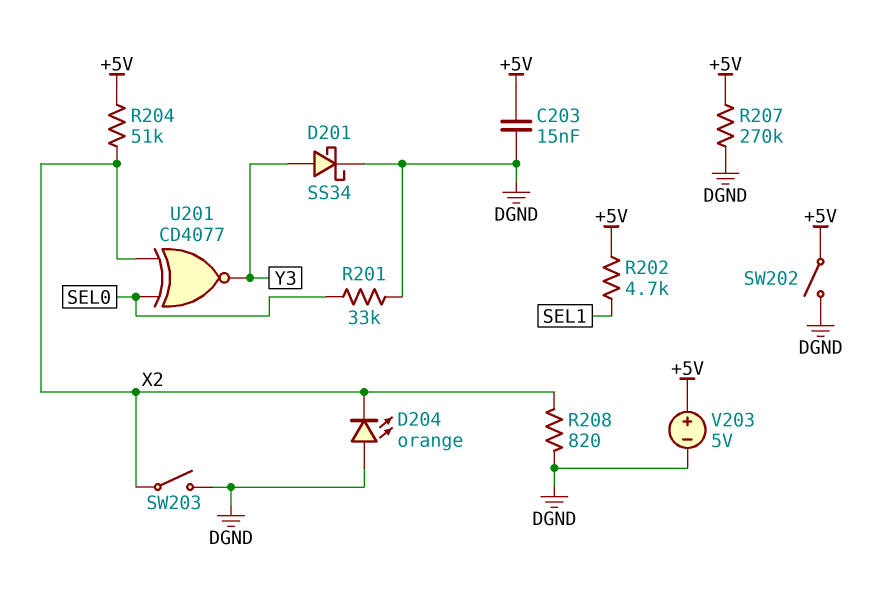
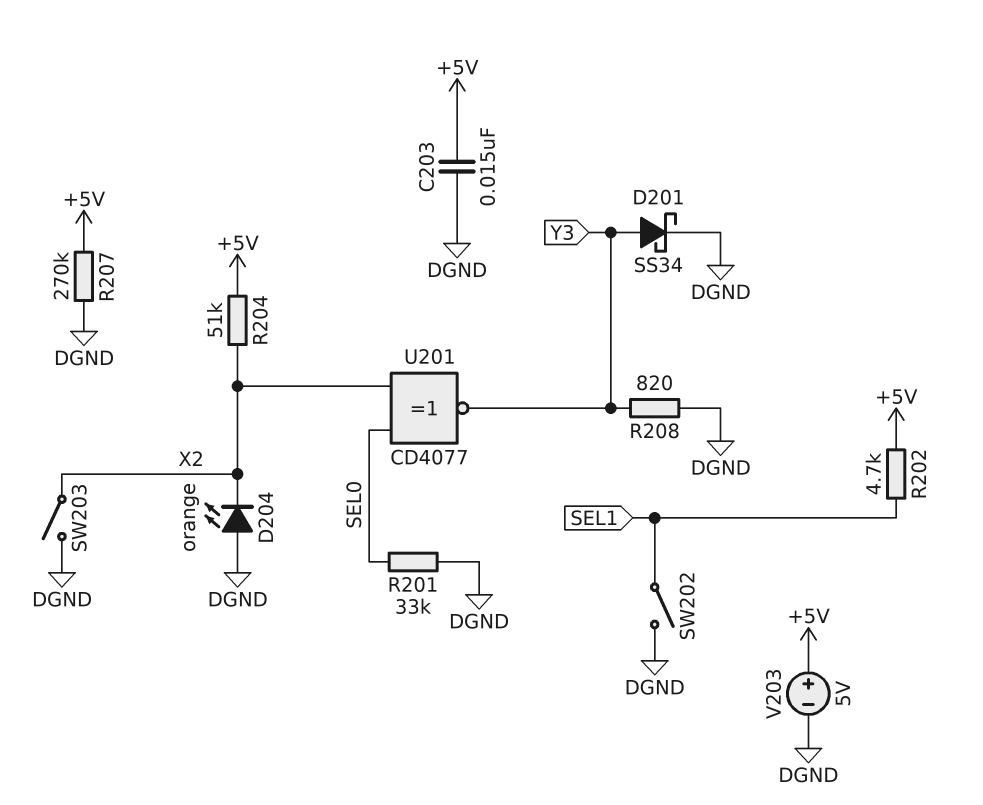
R208: 820 (DGND, X2) -> 820 (DGND, Y3)
SW202: switch (+5V, DGND) -> switch (DGND, SEL1)

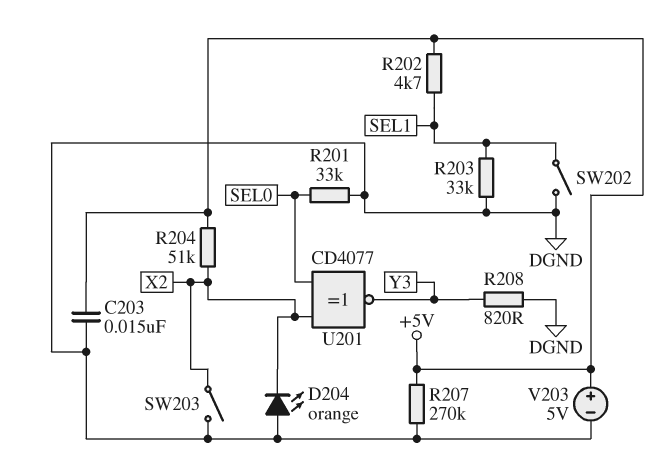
D201: schottky SS34 (A Y3, K DGND) -> none
R203: none -> 33k (DGND, SEL1)

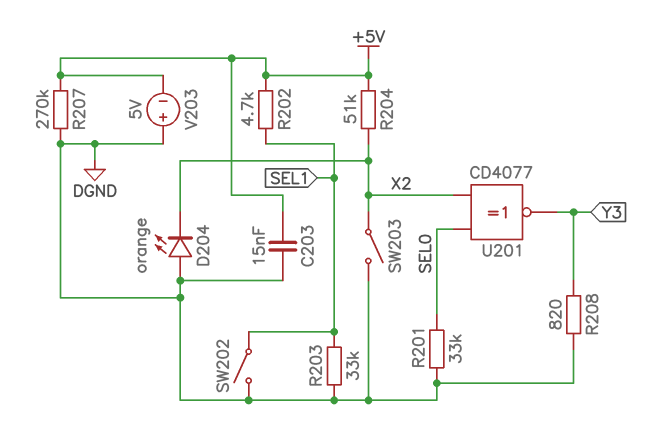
V203: 5V (plus +5V, minus DGND) -> 5V (plus DGND, minus +5V)

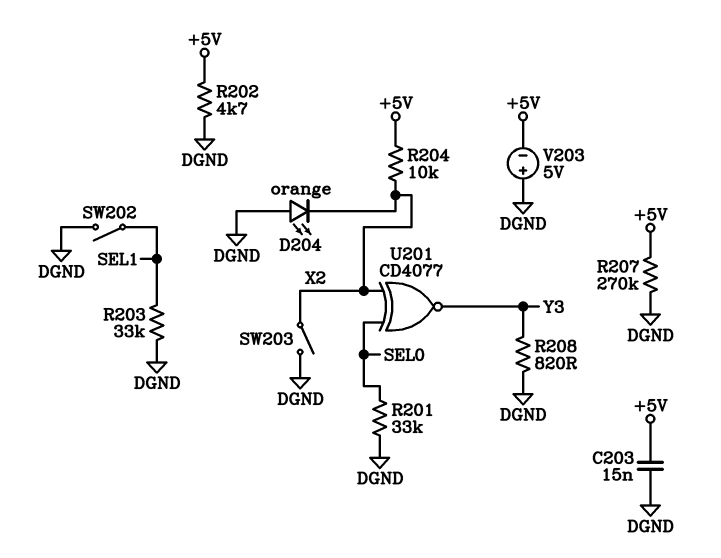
R202: 4.7k (+5V, SEL1) -> 4.7k (+5V, DGND)
R204: 51k (+5V, X2) -> 10k (+5V, X2)

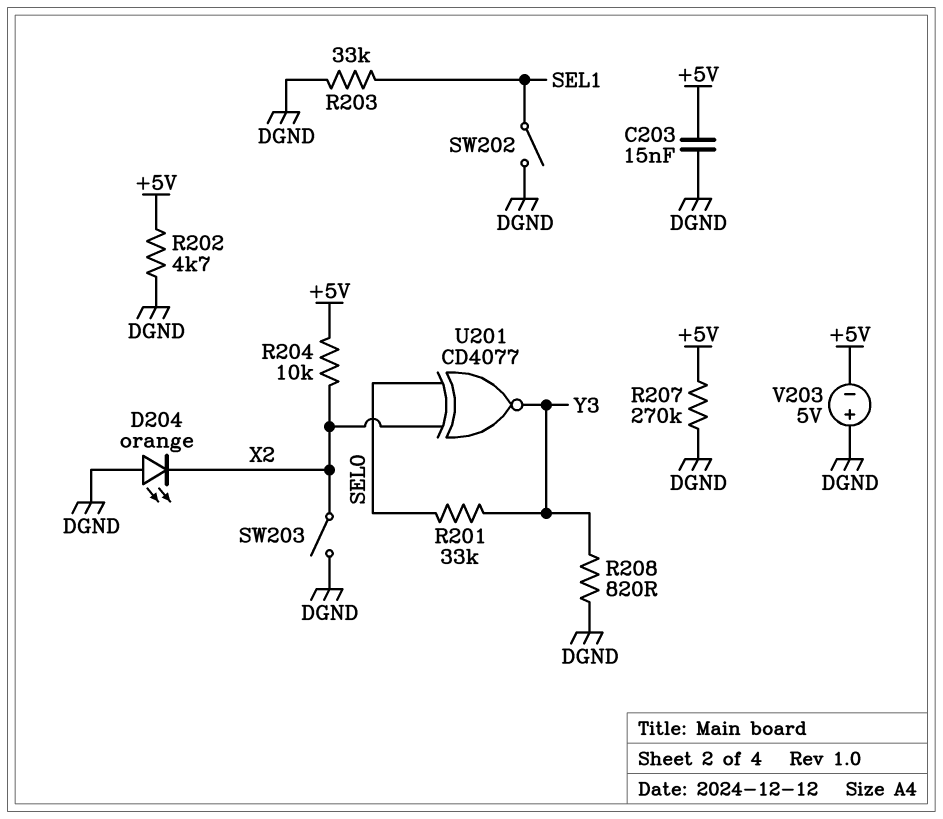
R201: 33k (DGND, SEL0) -> 33k (SEL0, Y3)

